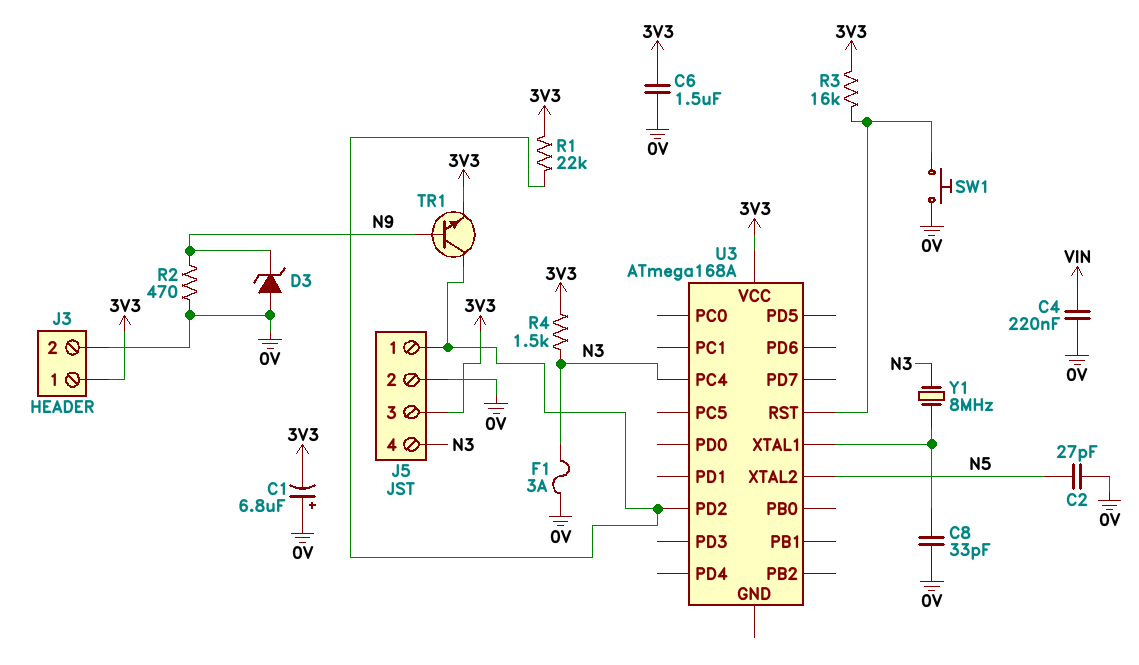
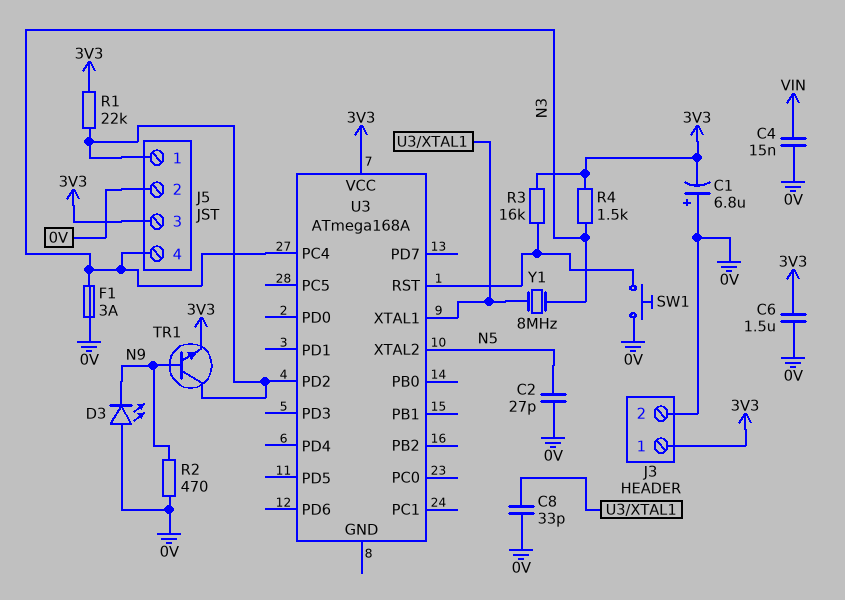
C4: 220nF (0V, VIN) -> 15nF (0V, VIN)
D3: zener (A 0V, K N9) -> LED (A 0V, K N9)

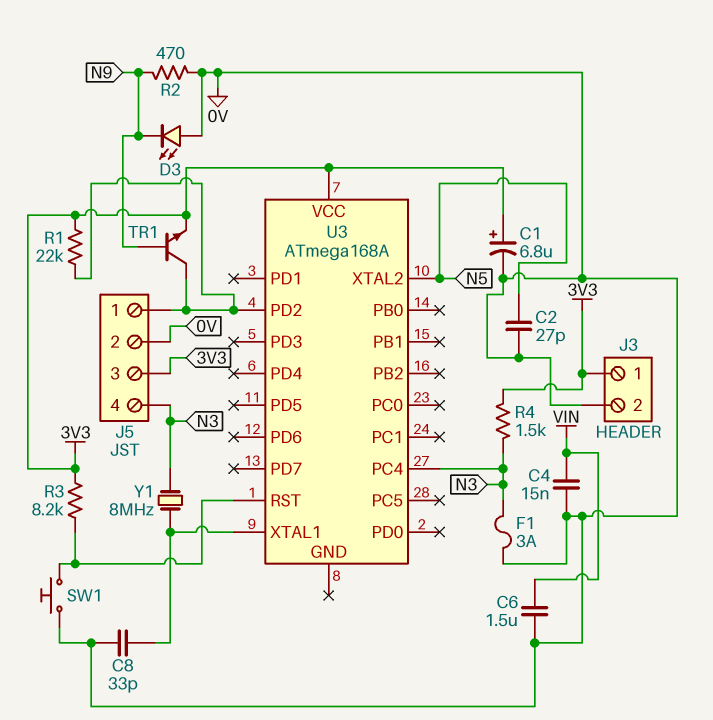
C1: 6.8uF (plus 0V, minus 3V3) -> 6.8uF (plus 3V3, minus 0V)
C6: 1.5uF (0V, 3V3) -> 1.5uF (0V, VIN)
R3: 16k (3V3, U3/RST) -> 8.2k (3V3, U3/RST)

